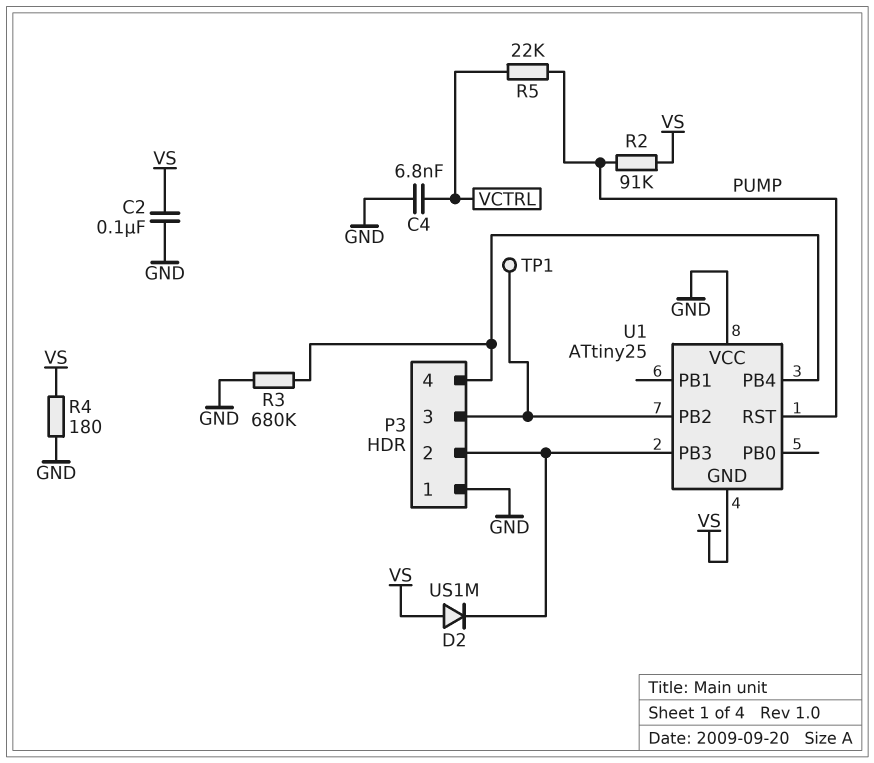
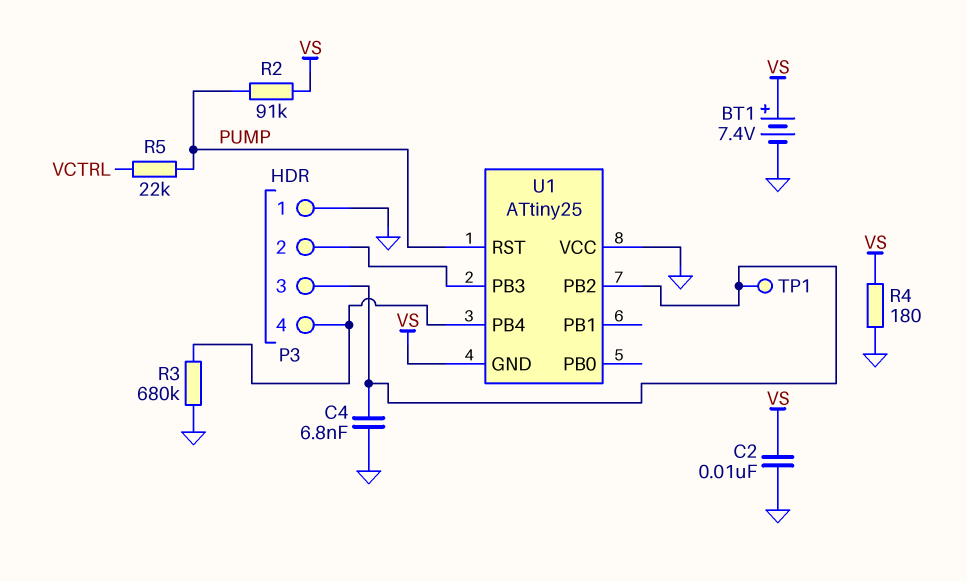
BT1: none -> 7.4V (plus VS, minus GND)
C2: 100nF (GND, VS) -> 10nF (GND, VS)
C4: 6.8nF (GND, VCTRL) -> 6.8nF (GND, P3/3)
D2: diode US1M (A VS, K P3/2) -> none

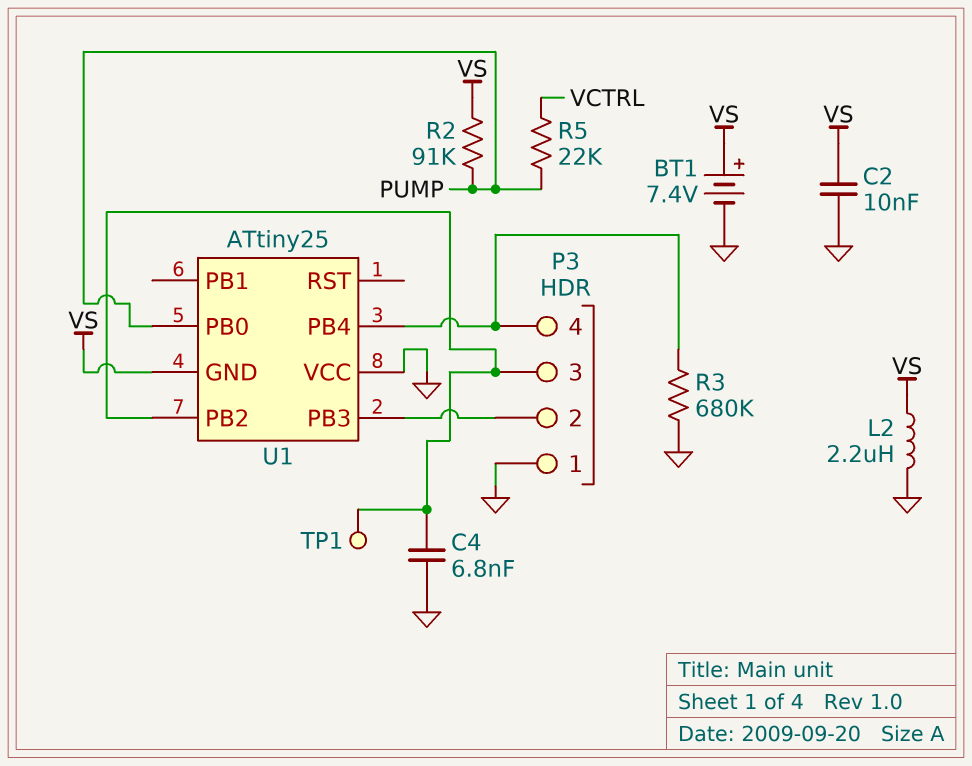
L2: none -> 2.2uH (GND, VS)
R4: 180 (GND, VS) -> none
U1 pin PB0: none -> PUMP
U1 pin RST: PUMP -> none

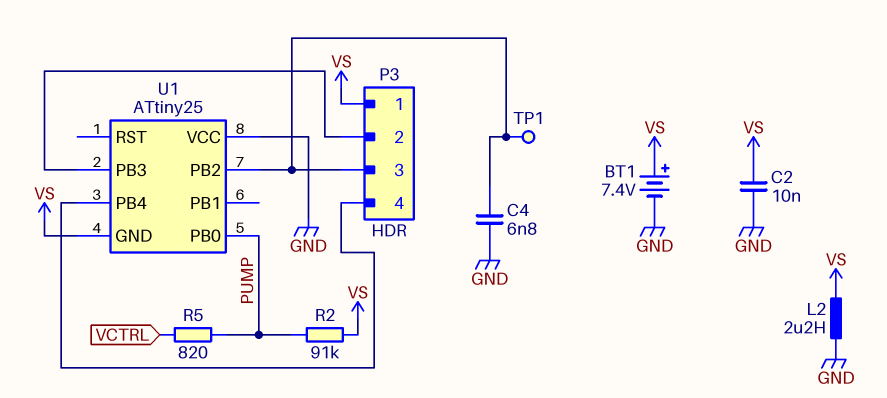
P3 pin 1: GND -> VS
R3: 680k (GND, P3/4) -> none
R5: 22k (PUMP, VCTRL) -> 820 (PUMP, VCTRL)

